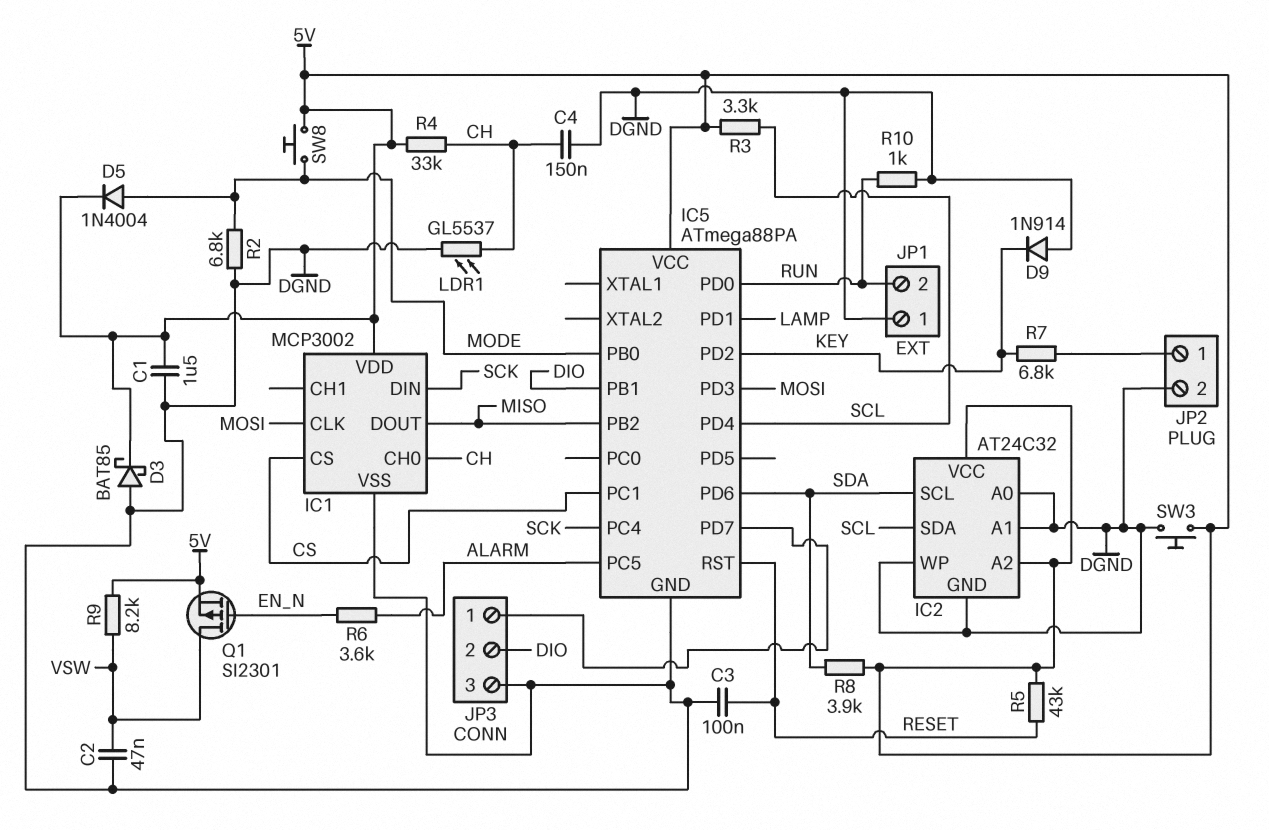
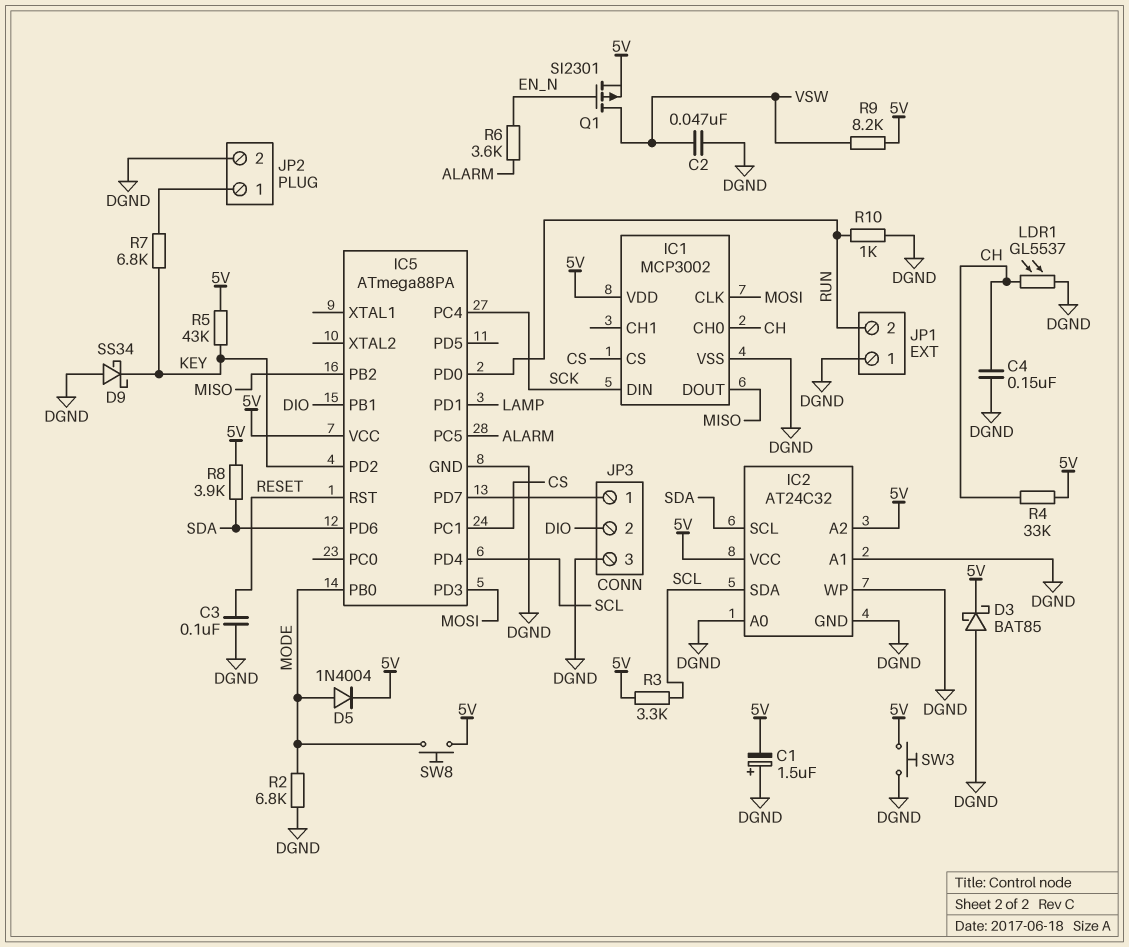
C1: 1.5uF (5V, DGND) -> 1.5uF (plus DGND, minus 5V)
D9: diode 1N914 (A DGND, K KEY) -> schottky SS34 (A DGND, K KEY)
R5: 43k (5V, RESET) -> 43k (5V, KEY)

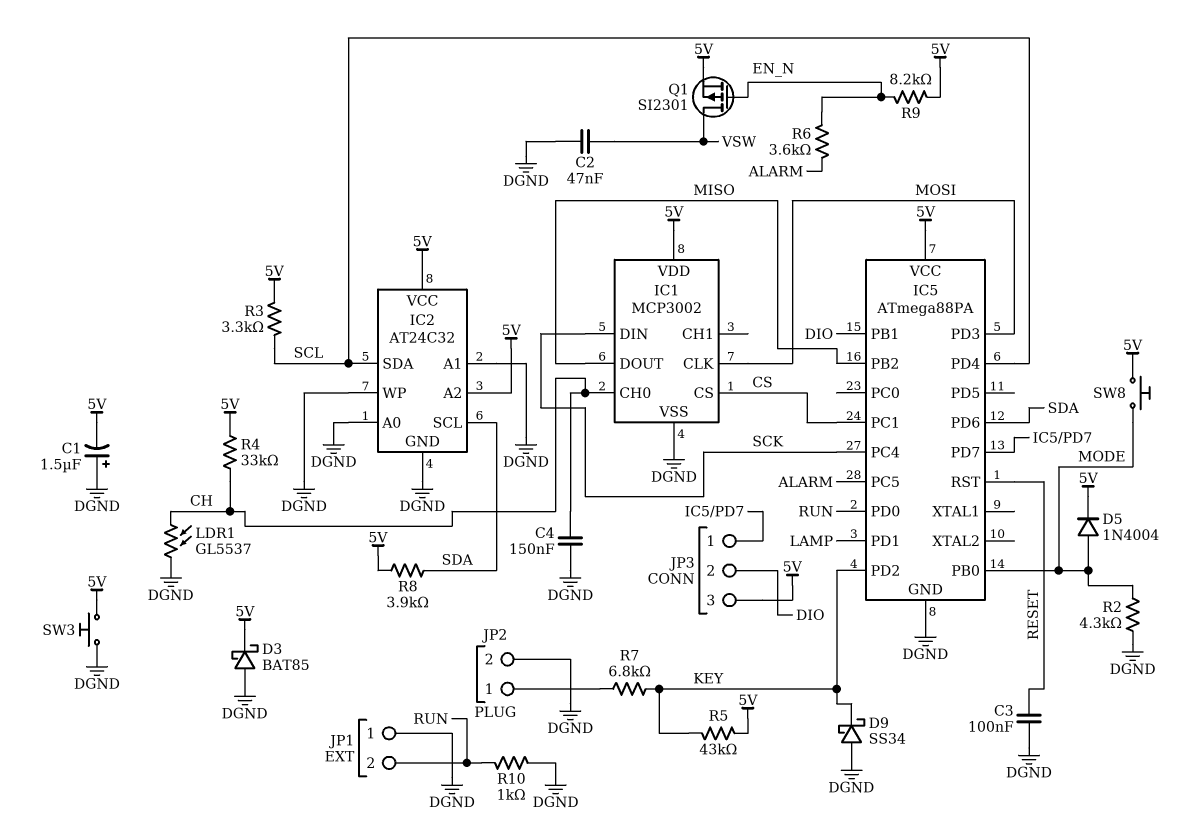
JP3 pin 3: DGND -> 5V
R2: 6.8k (DGND, MODE) -> 4.3k (DGND, MODE)
R9: 8.2k (5V, VSW) -> 8.2k (5V, EN_N)

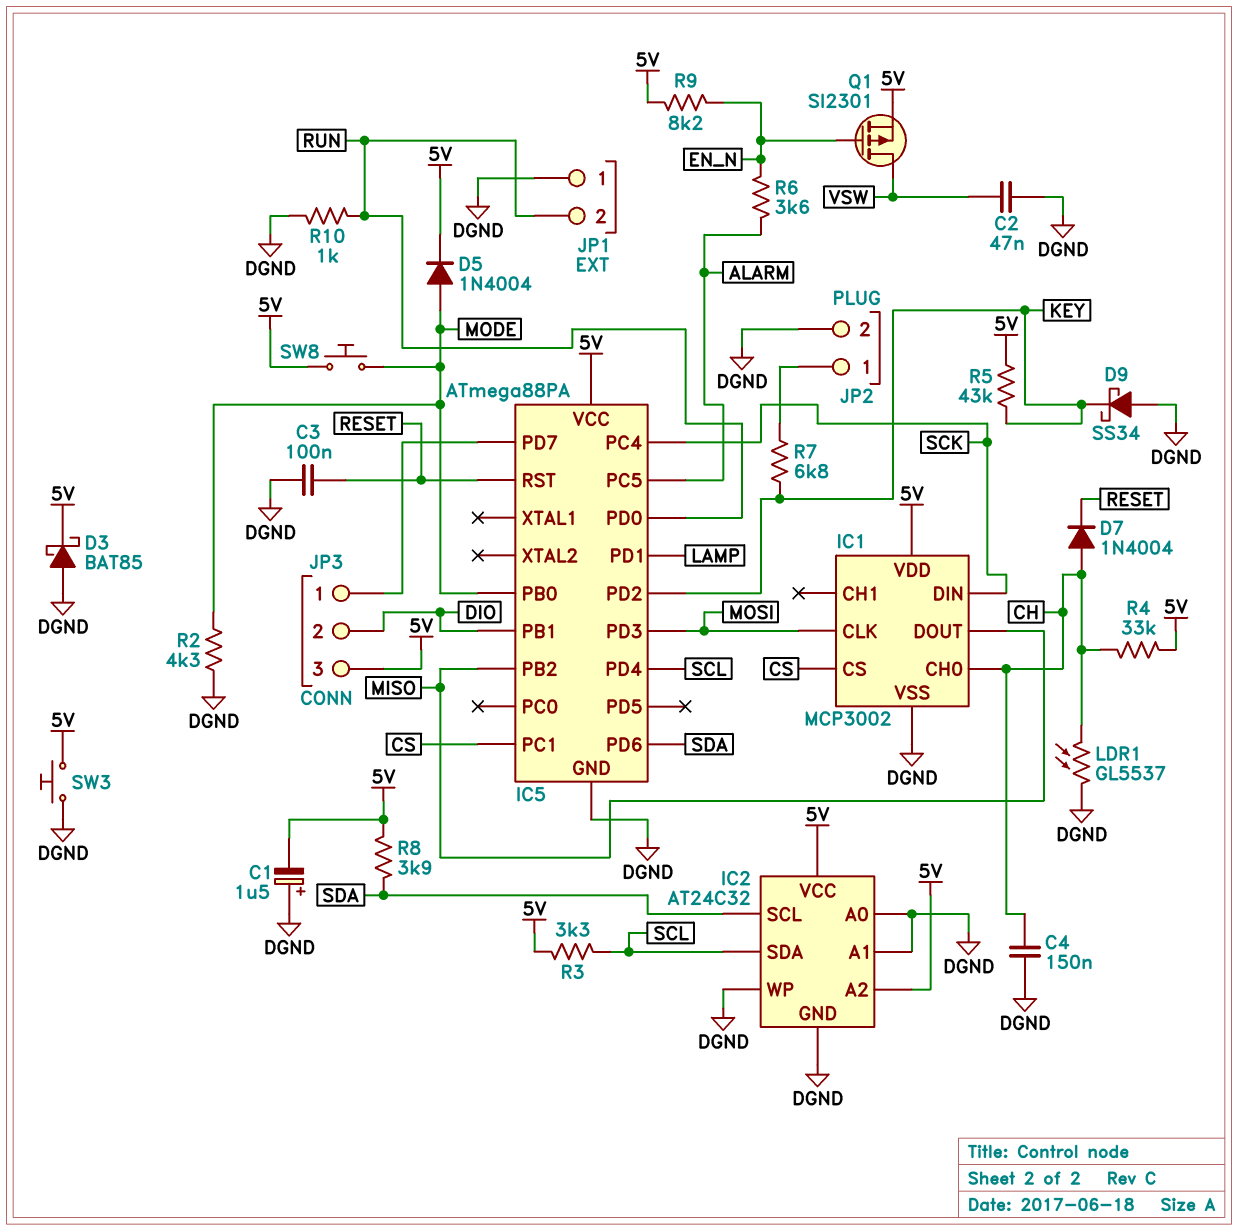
D7: none -> diode 1N4004 (A CH, K RESET)

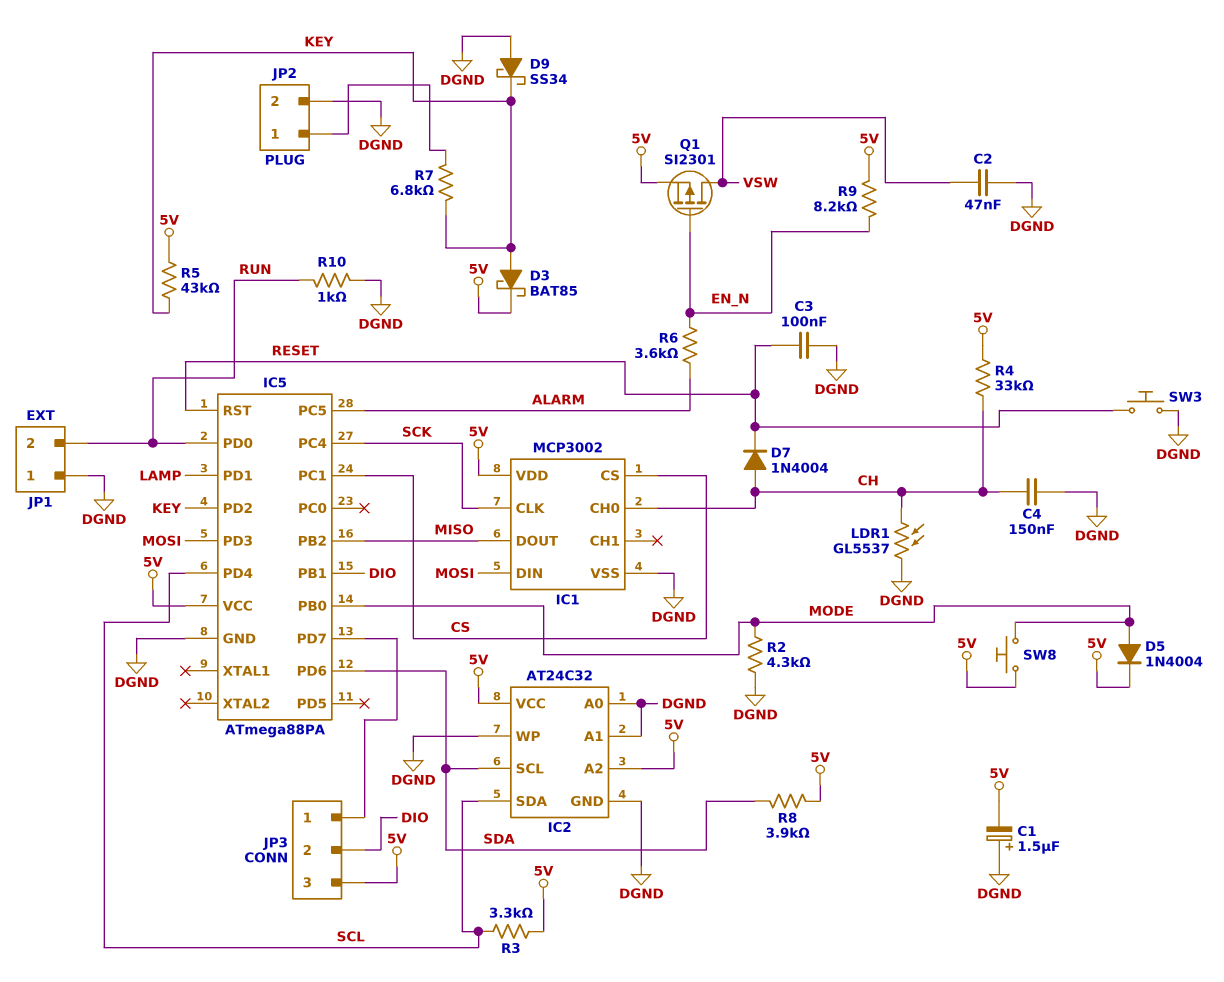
D3: schottky BAT85 (A DGND, K 5V) -> schottky BAT85 (A KEY, K 5V)
IC1 pin CLK: MOSI -> SCK
IC1 pin DIN: SCK -> MOSI
SW3: button (5V, DGND) -> button (DGND, RESET)

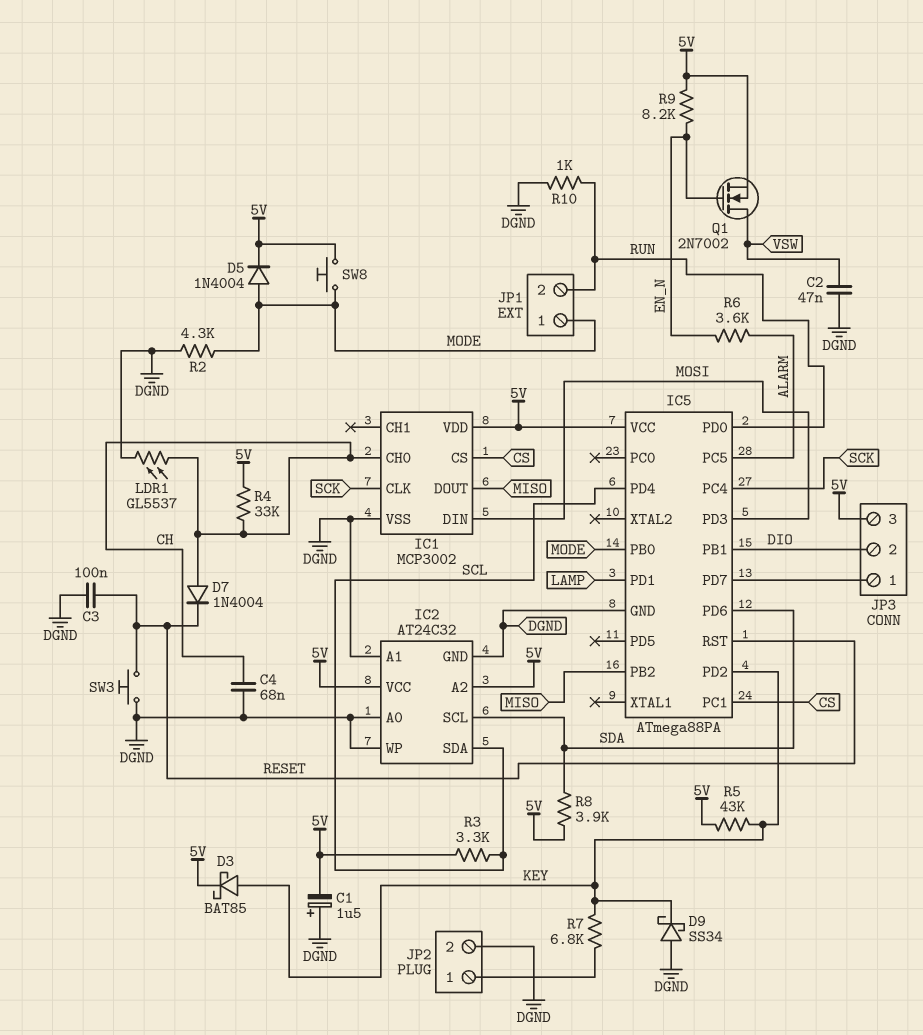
C4: 150nF (CH, DGND) -> 68nF (CH, DGND)
JP1 pin 1: DGND -> MODE
Q1: PMOS SI2301 (G EN_N, D VSW, S 5V) -> NMOS 2N7002 (G EN_N, D VSW, S 5V)

